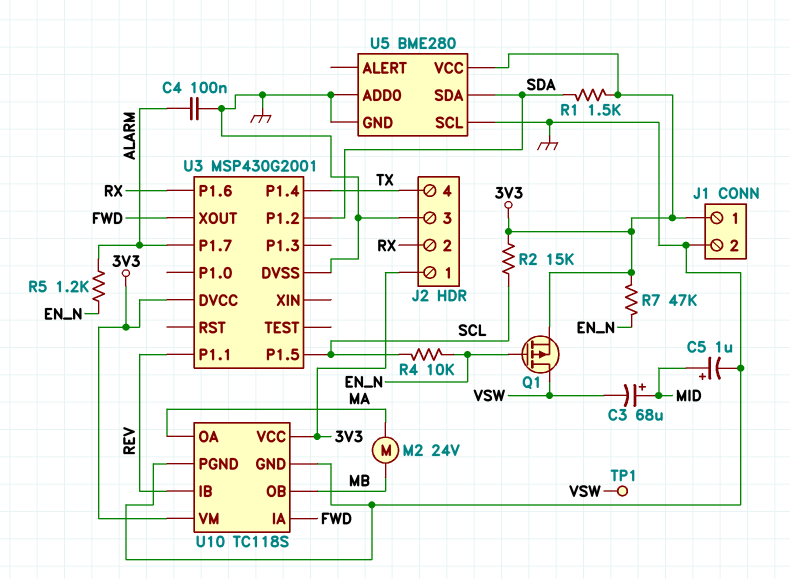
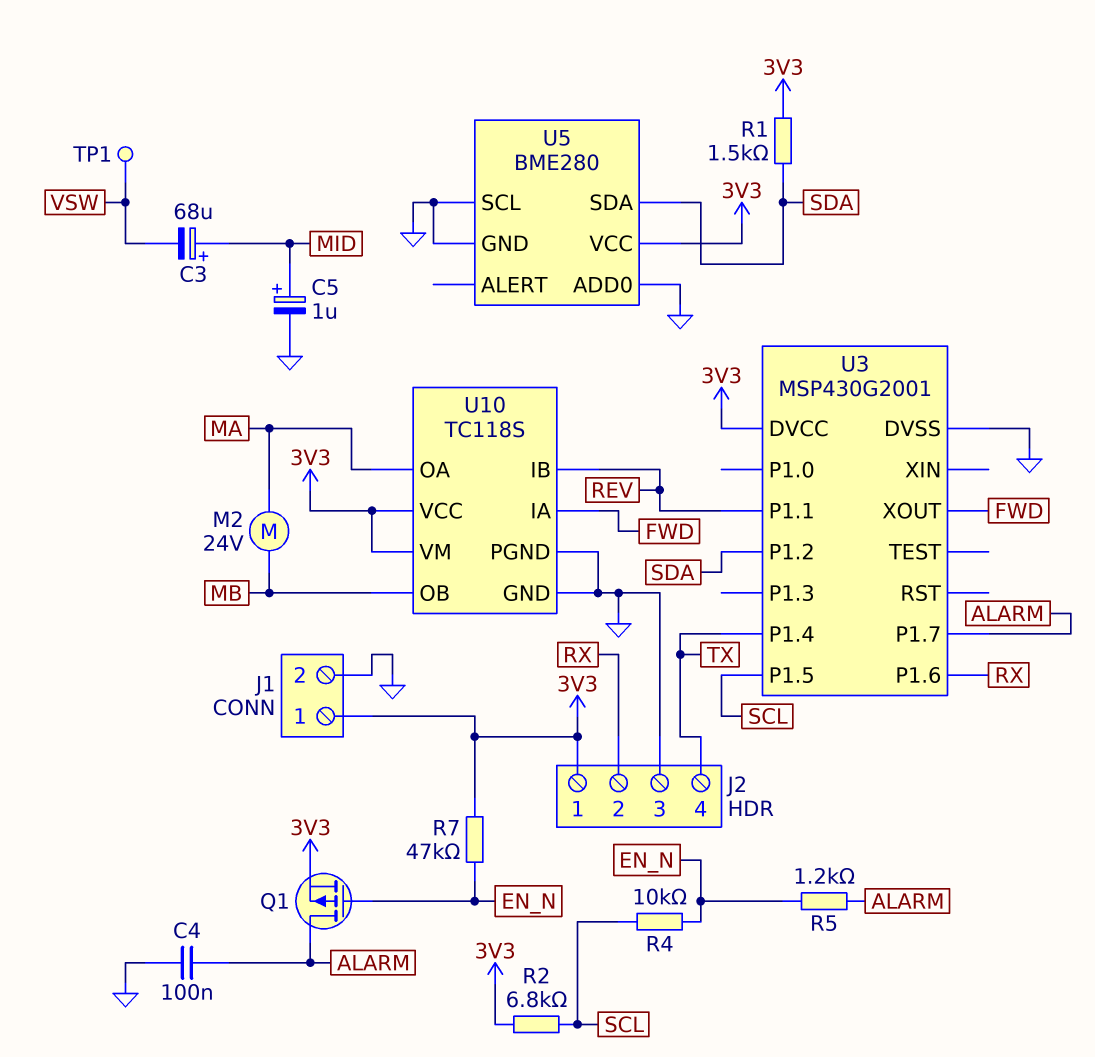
Q1: PMOS (G EN_N, D VSW, S 3V3) -> PMOS (G EN_N, D ALARM, S 3V3)
R2: 15k (3V3, SCL) -> 6.8k (3V3, SCL)

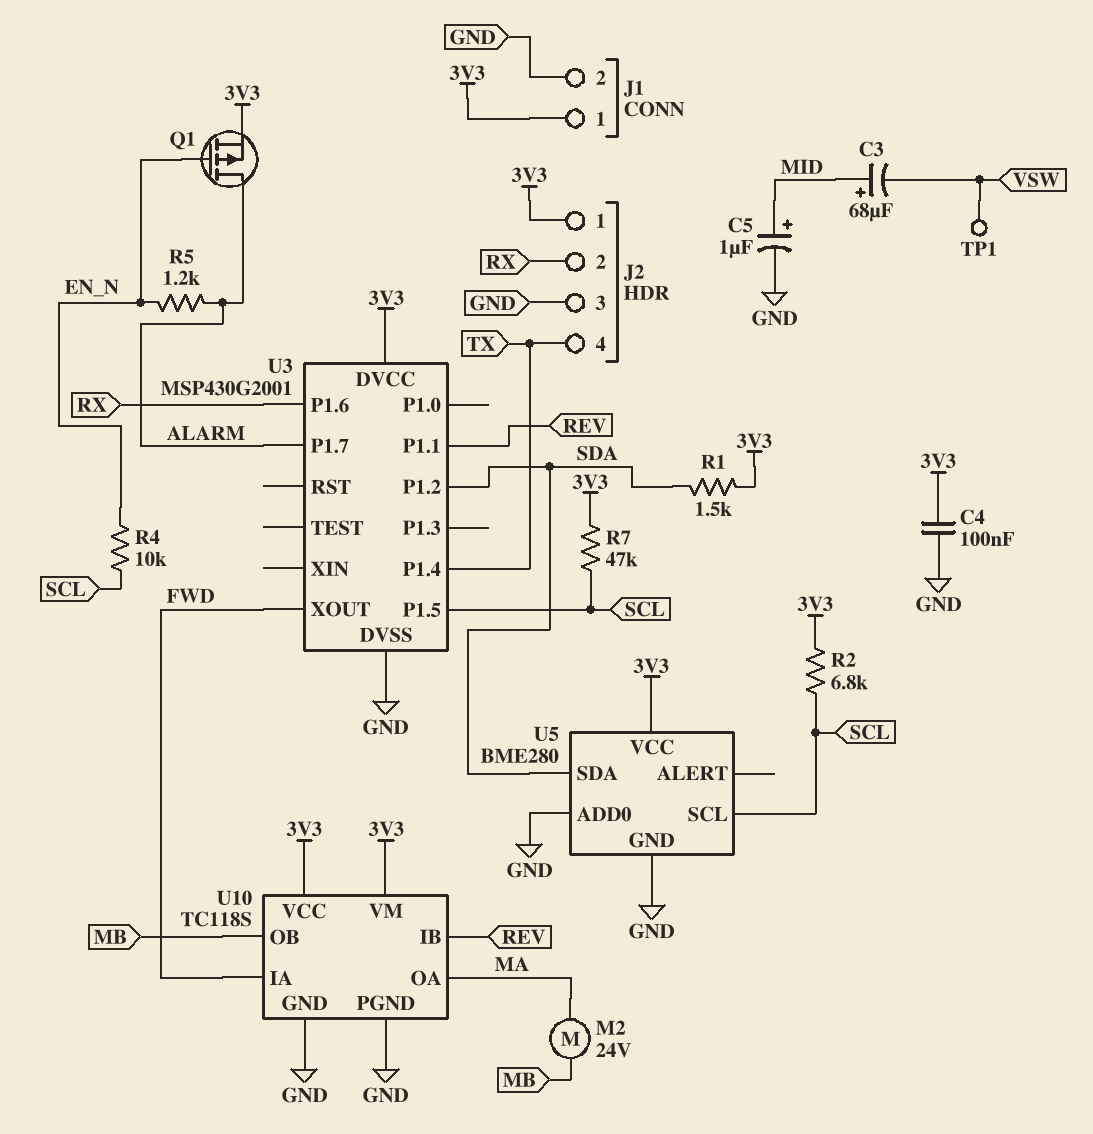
C4: 100nF (ALARM, GND) -> 100nF (3V3, GND)
R7: 47k (3V3, EN_N) -> 47k (3V3, SCL)
U5 pin SCL: GND -> SCL

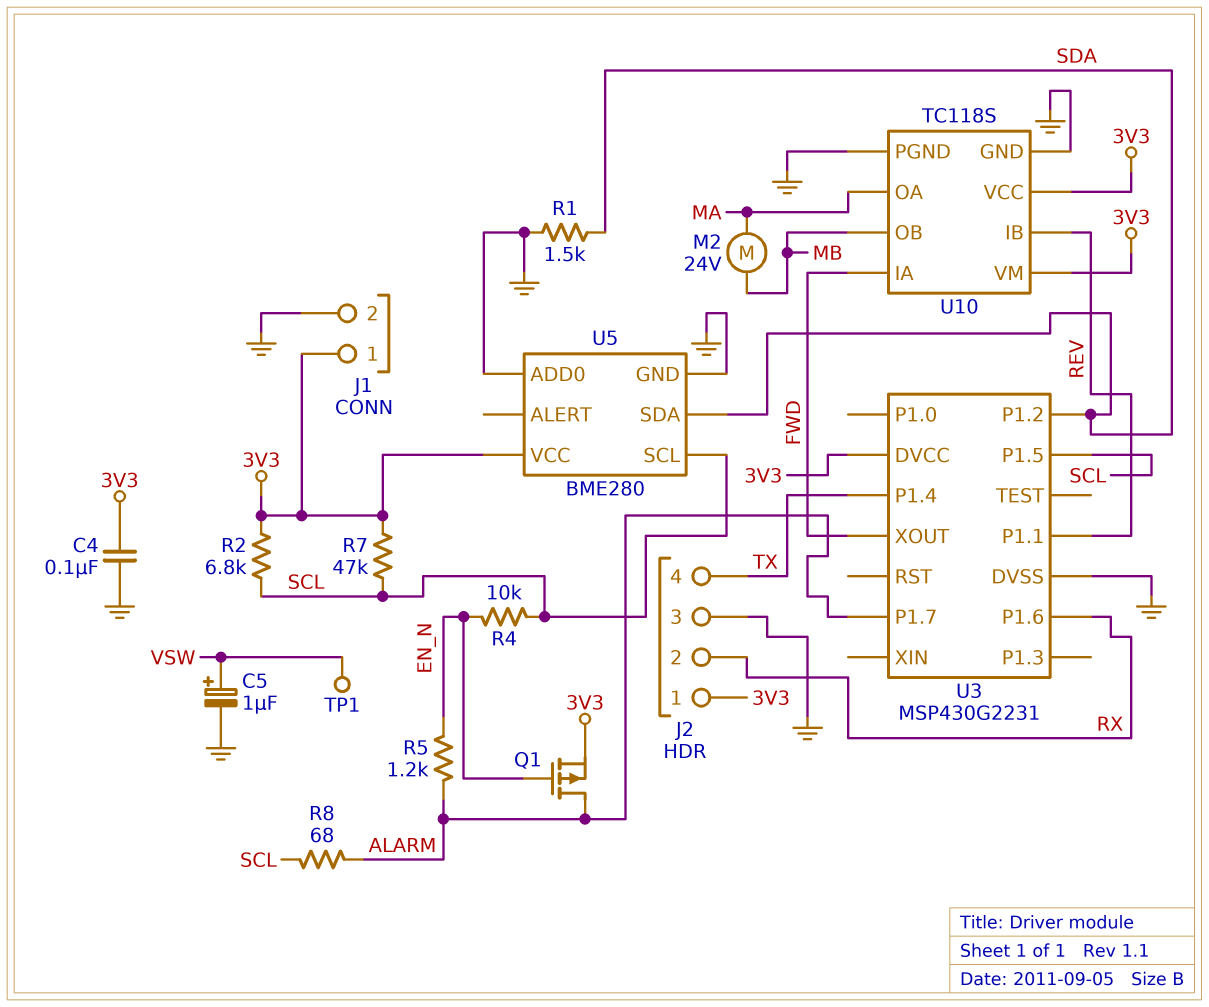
C3: 68uF (plus MID, minus VSW) -> none
C5: 1uF (plus MID, minus GND) -> 1uF (plus VSW, minus GND)
R1: 1.5k (3V3, SDA) -> 1.5k (GND, SDA)
R8: none -> 68 (ALARM, SCL)
U3: MSP430G2001 -> MSP430G2231

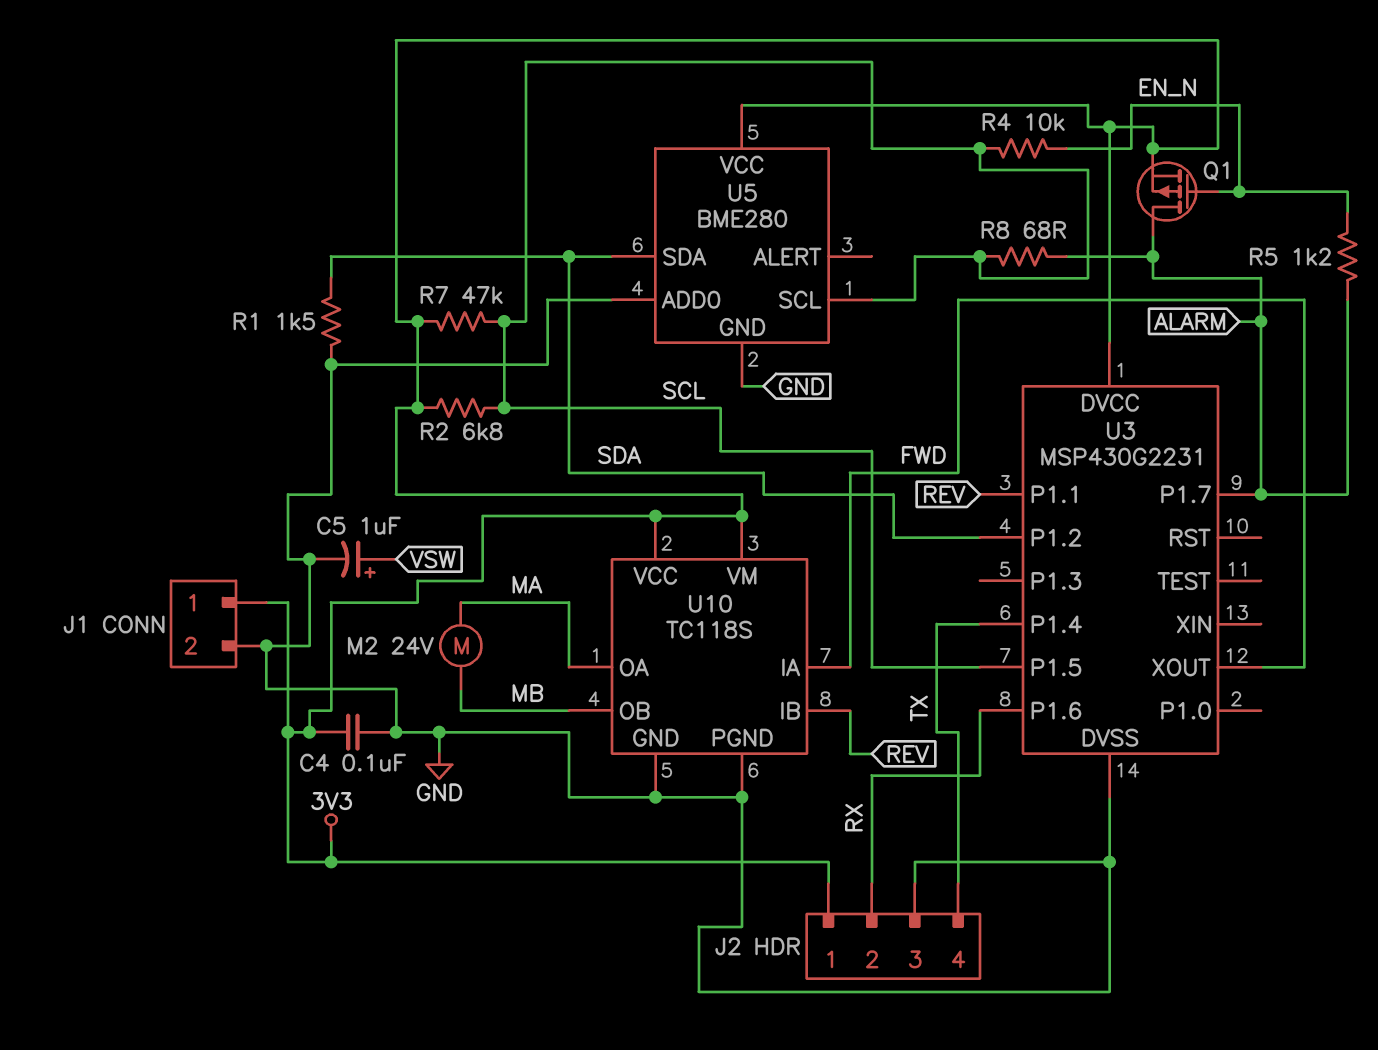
TP1: test point (VSW) -> none

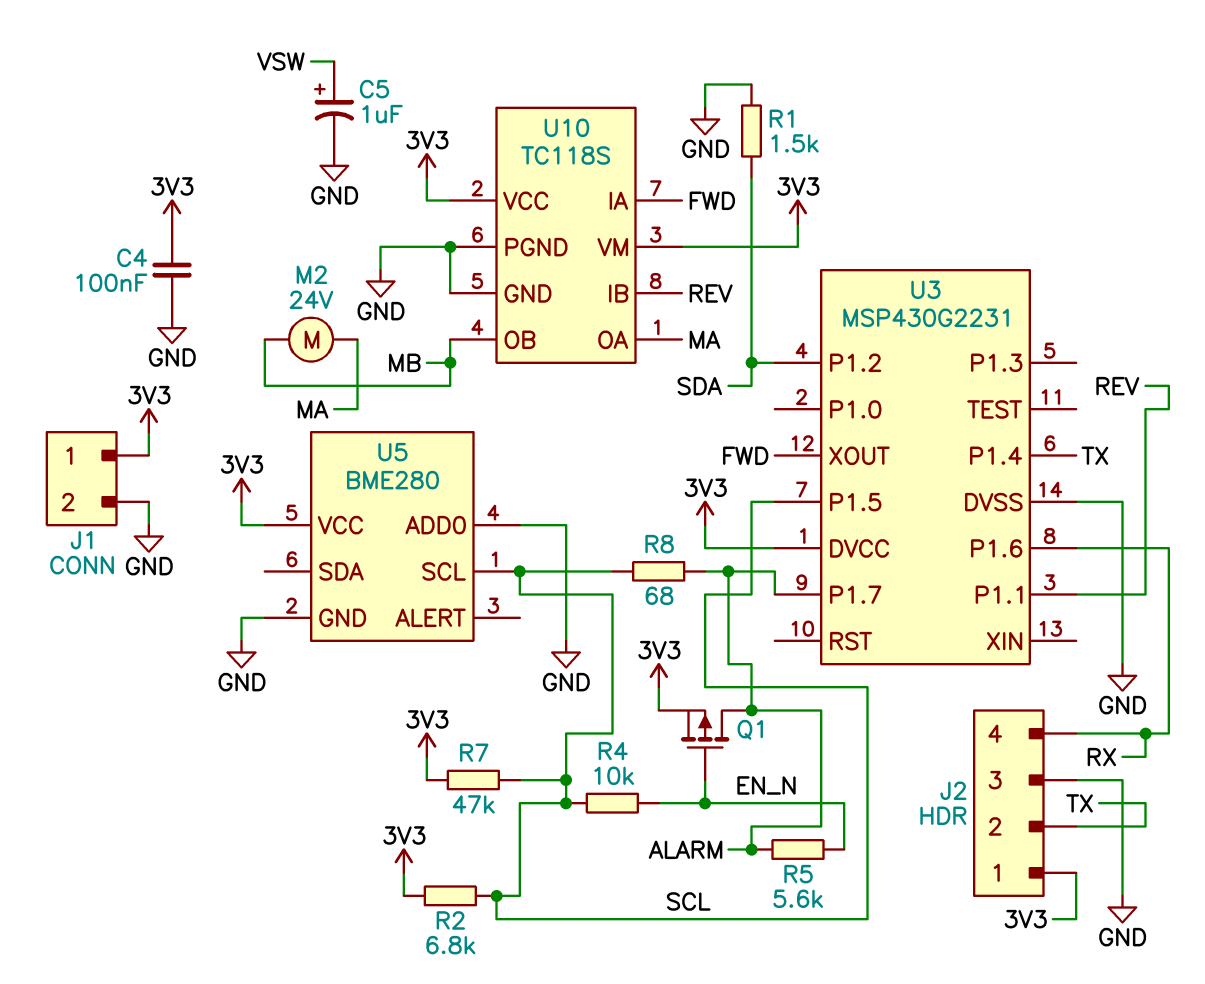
J2 pin 2: RX -> TX
J2 pin 4: TX -> RX
R5: 1.2k (ALARM, EN_N) -> 5.6k (ALARM, EN_N)
U5 pin SDA: SDA -> none

